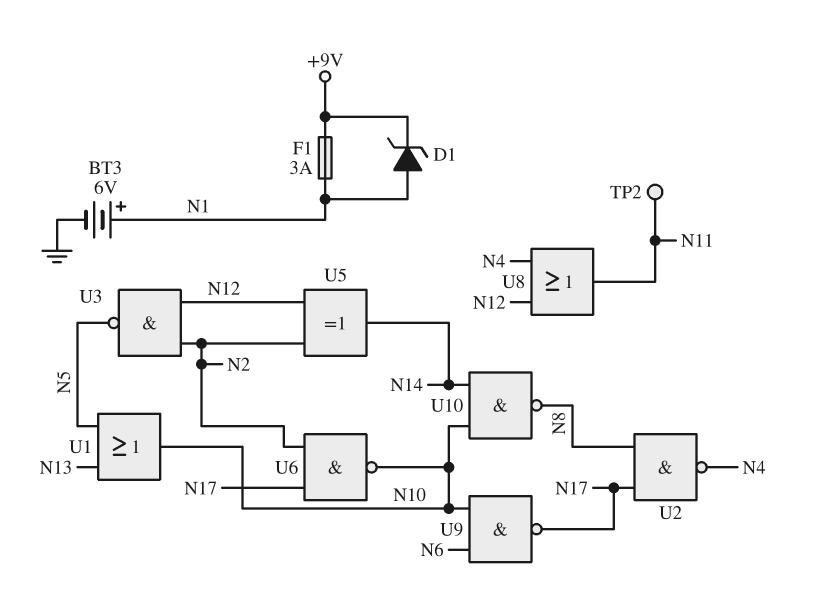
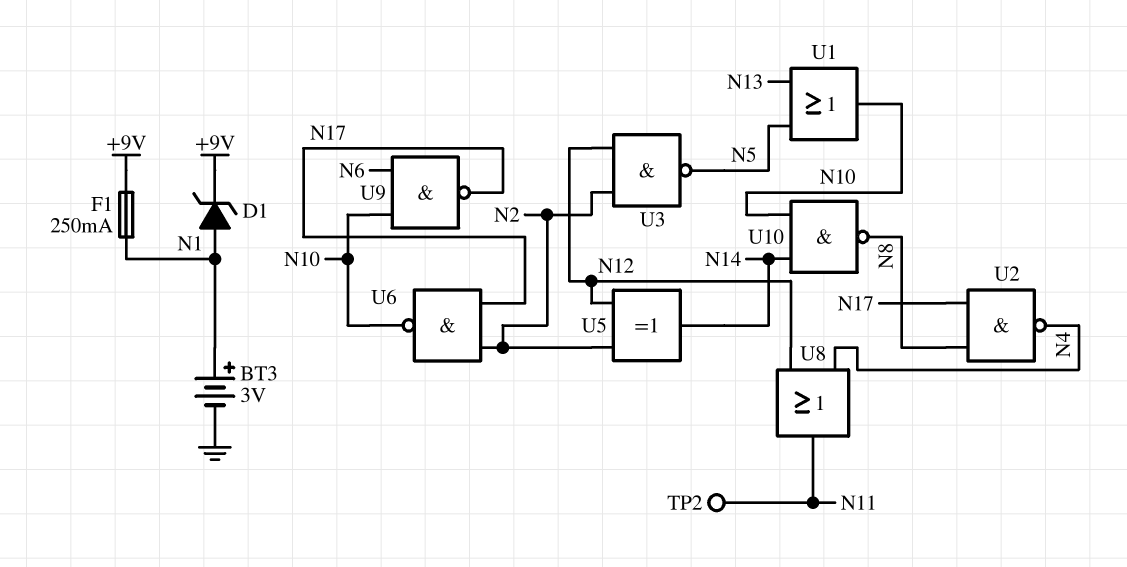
BT3: 6V (plus N1, minus GND) -> 3V (plus N1, minus GND)
F1: 3A (+9V, N1) -> 250mA (+9V, N1)

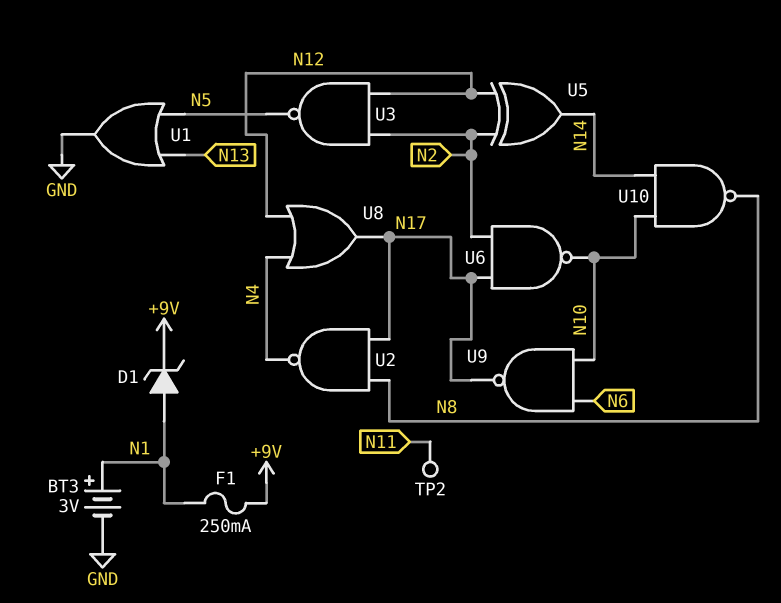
U1: OR (in N5, in N13, out N10) -> OR (in N5, in N13, out GND)
U8: OR (in N4, in N12, out N11) -> OR (in N4, in N12, out N17)

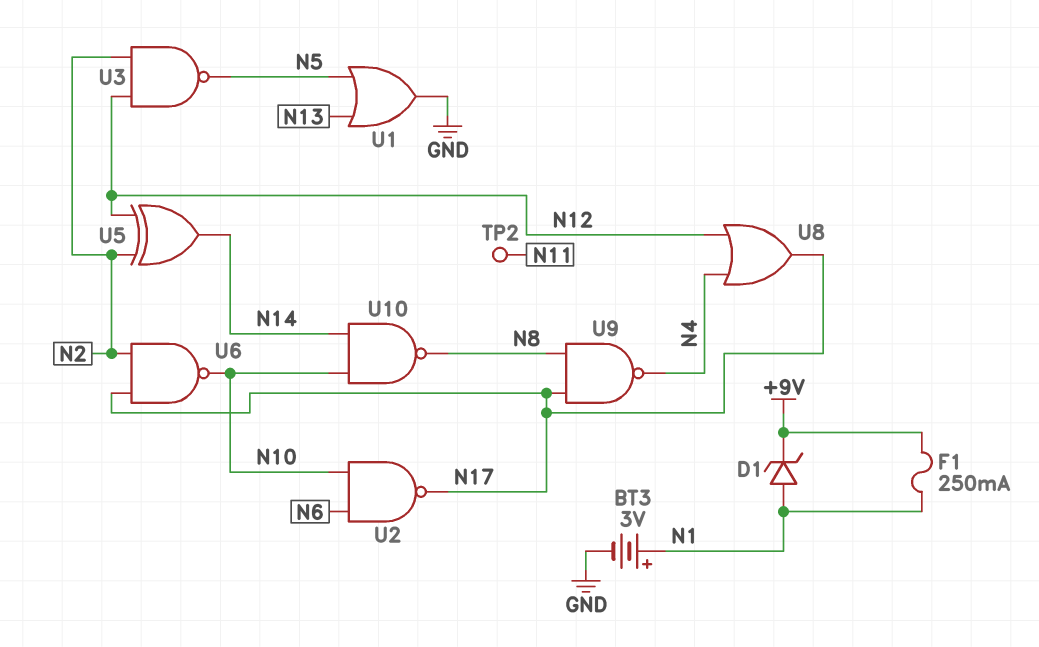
U2: NAND (in N8, in N17, out N4) -> NAND (in N6, in N10, out N17)
U9: NAND (in N6, in N10, out N17) -> NAND (in N8, in N17, out N4)

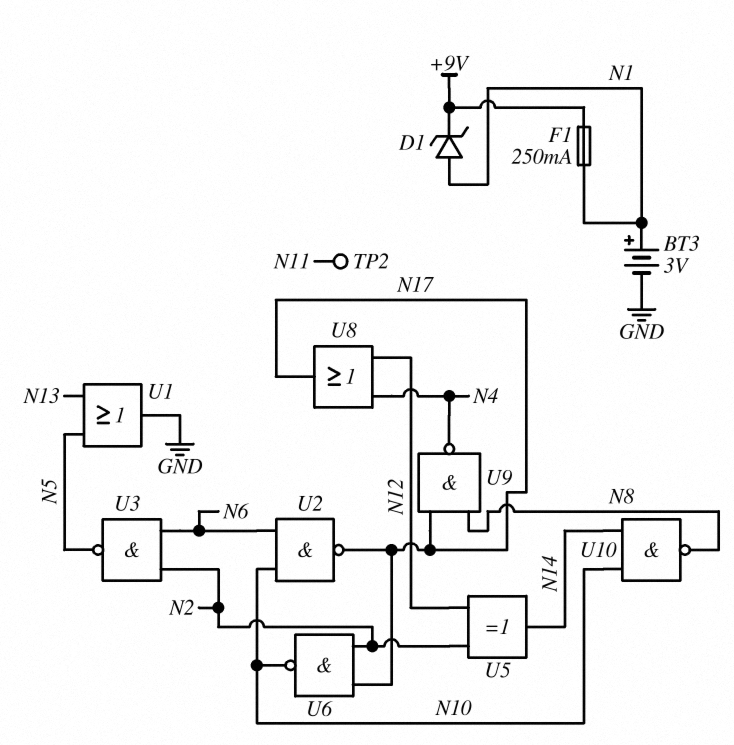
U3: NAND (in N2, in N12, out N5) -> NAND (in N2, in N6, out N5)

